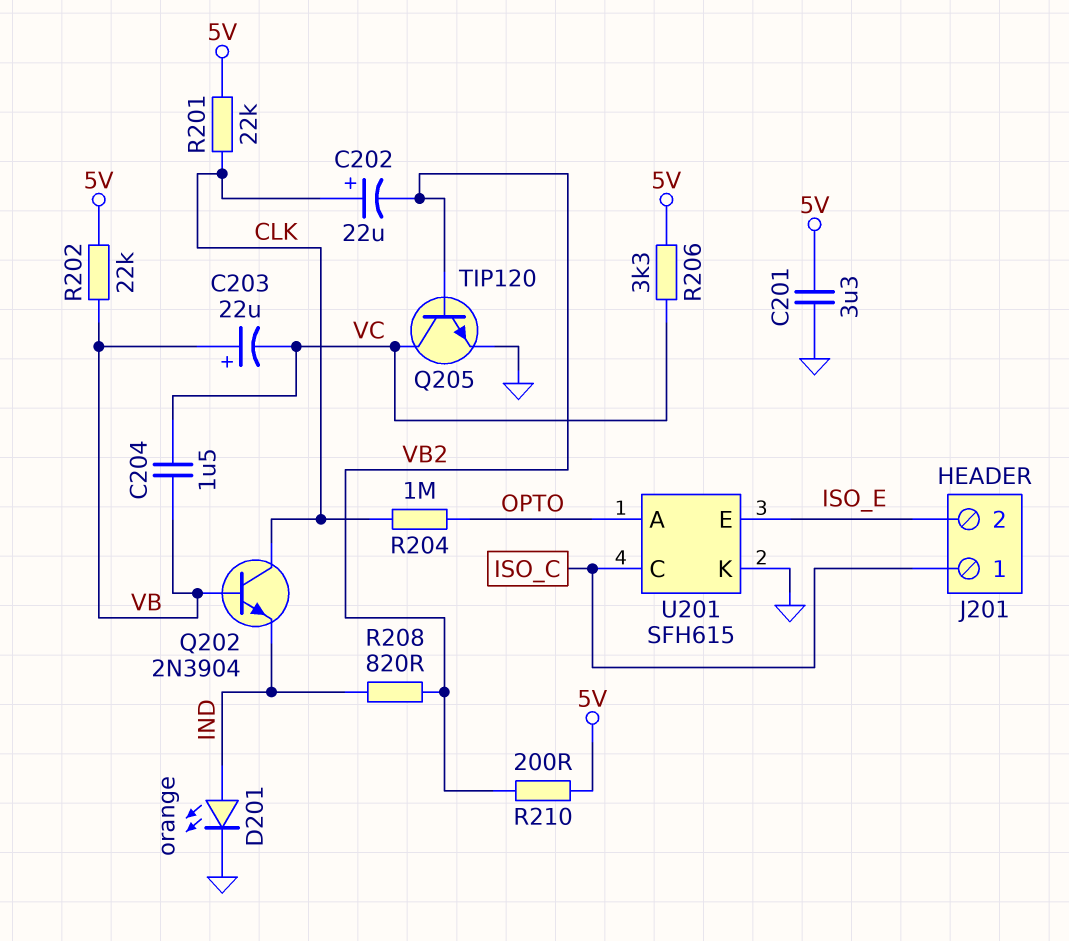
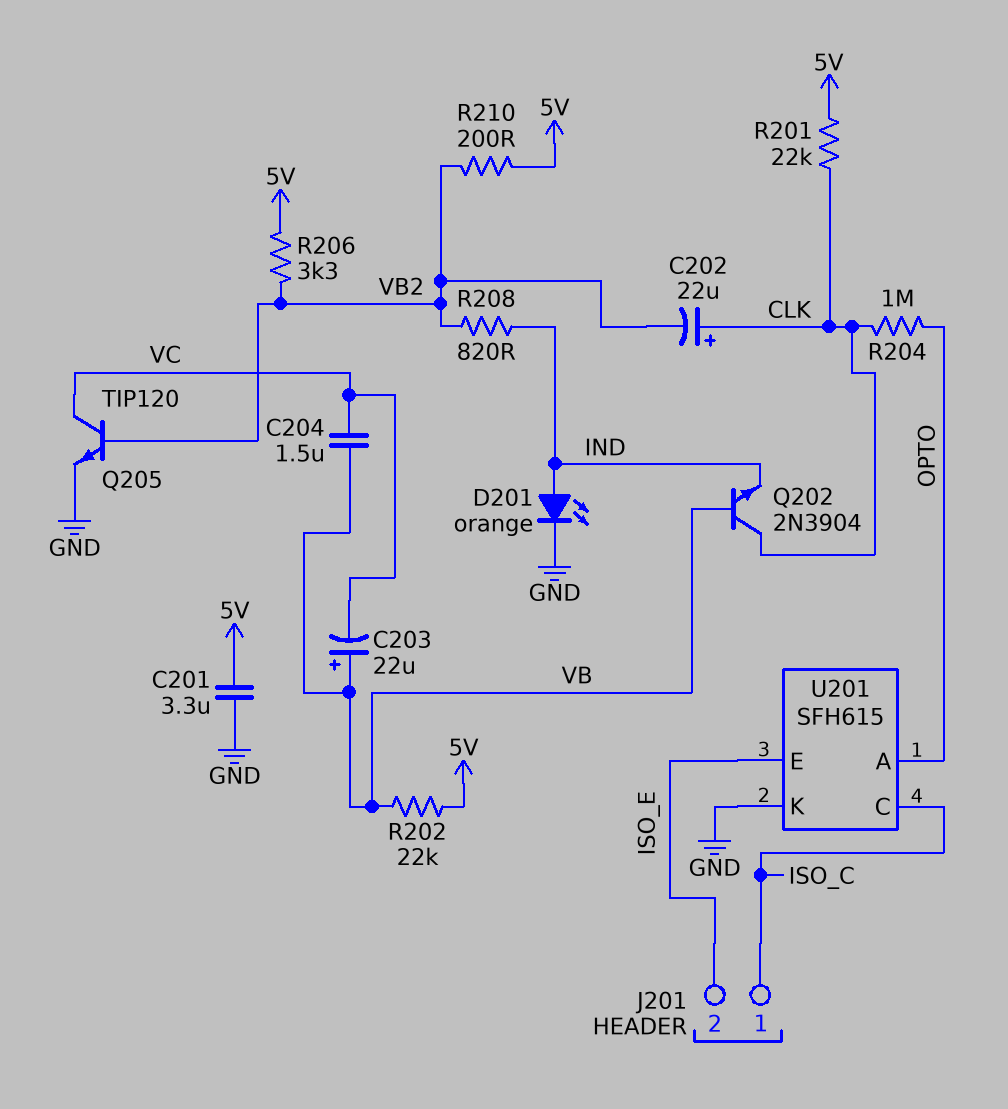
R206: 3.3k (5V, VC) -> 3.3k (5V, VB2)

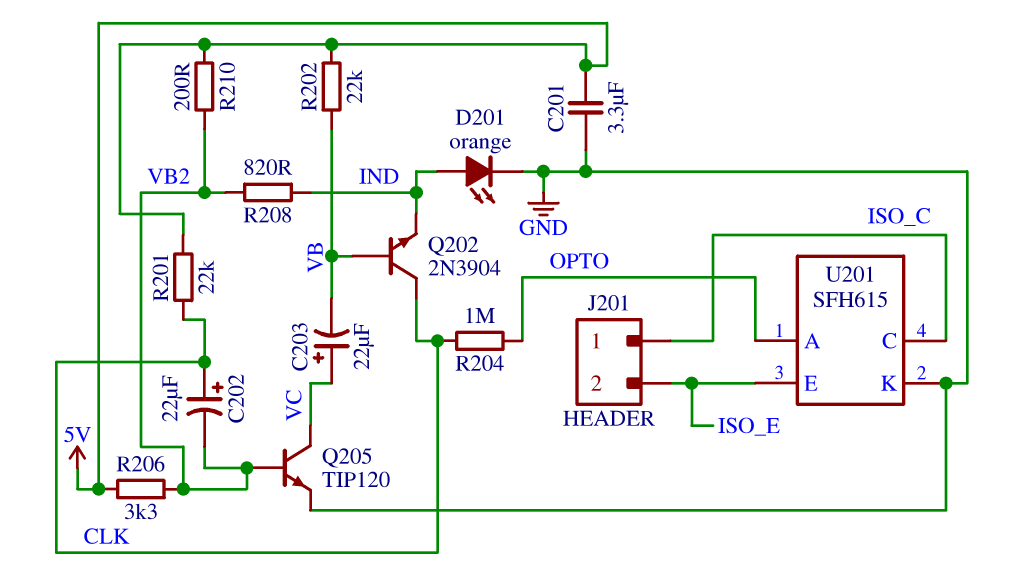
C203: 22uF (plus VB, minus VC) -> 22uF (plus VC, minus VB)
C204: 1.5uF (VB, VC) -> none

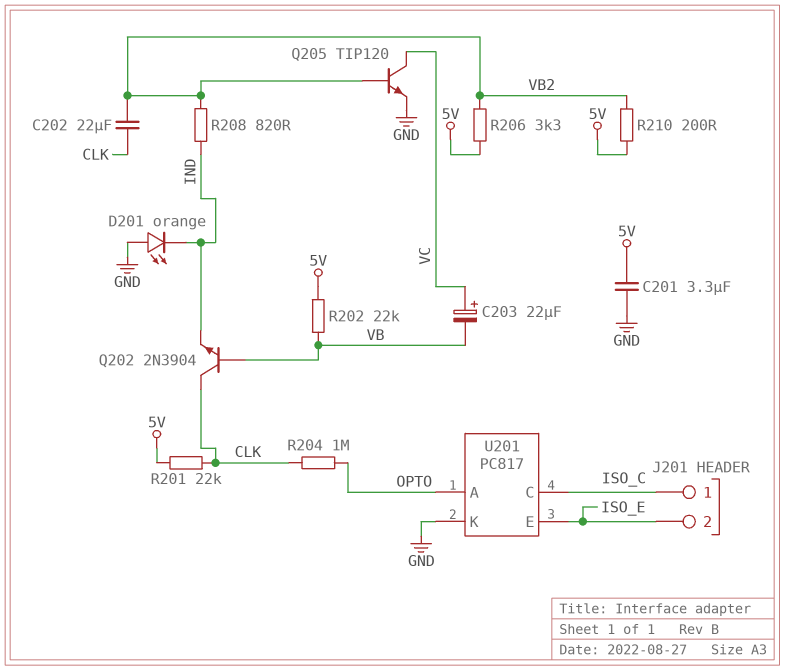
C202: 22uF (plus CLK, minus VB2) -> 22uF (CLK, VB2)
D201: LED orange (A IND, K GND) -> LED orange (A GND, K IND)
U201: SFH615 -> PC817

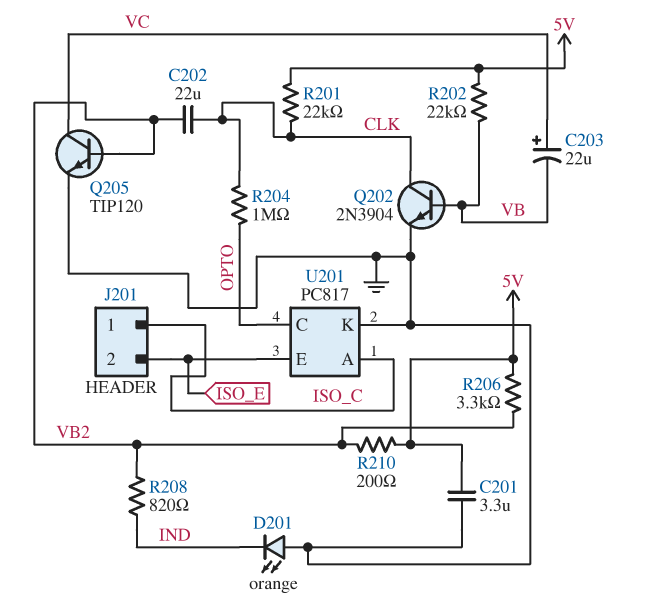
Q202: NPN 2N3904 (B VB, C CLK, E IND) -> NPN 2N3904 (B VB, C CLK, E GND)
U201 pin A: OPTO -> ISO_C
U201 pin C: ISO_C -> OPTO

